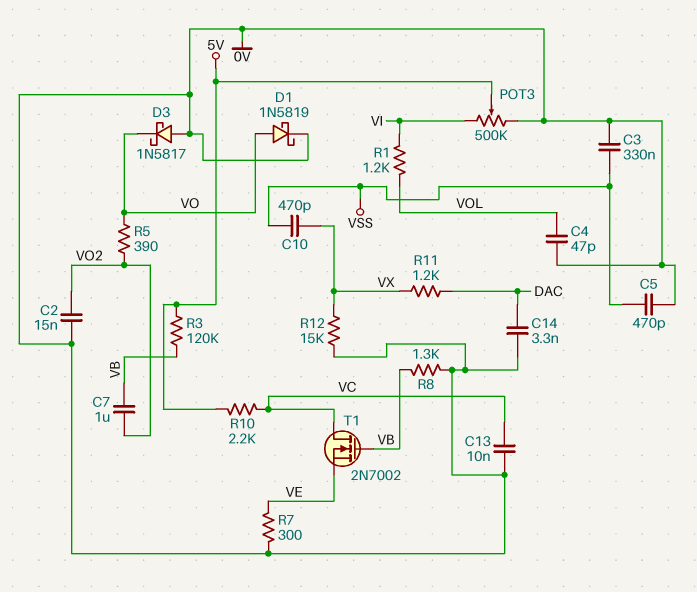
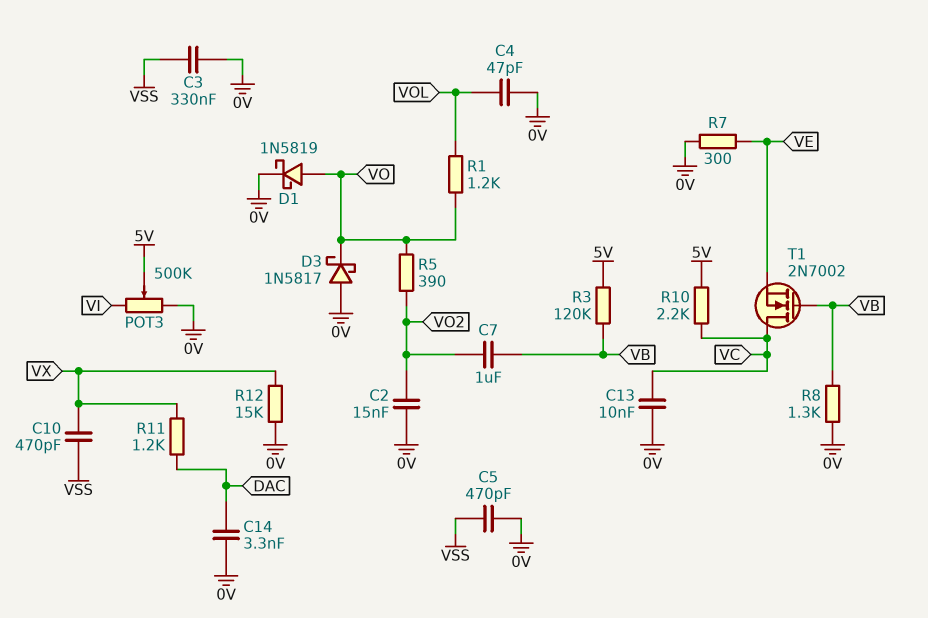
R1: 1.2k (VI, VOL) -> 1.2k (VO, VOL)

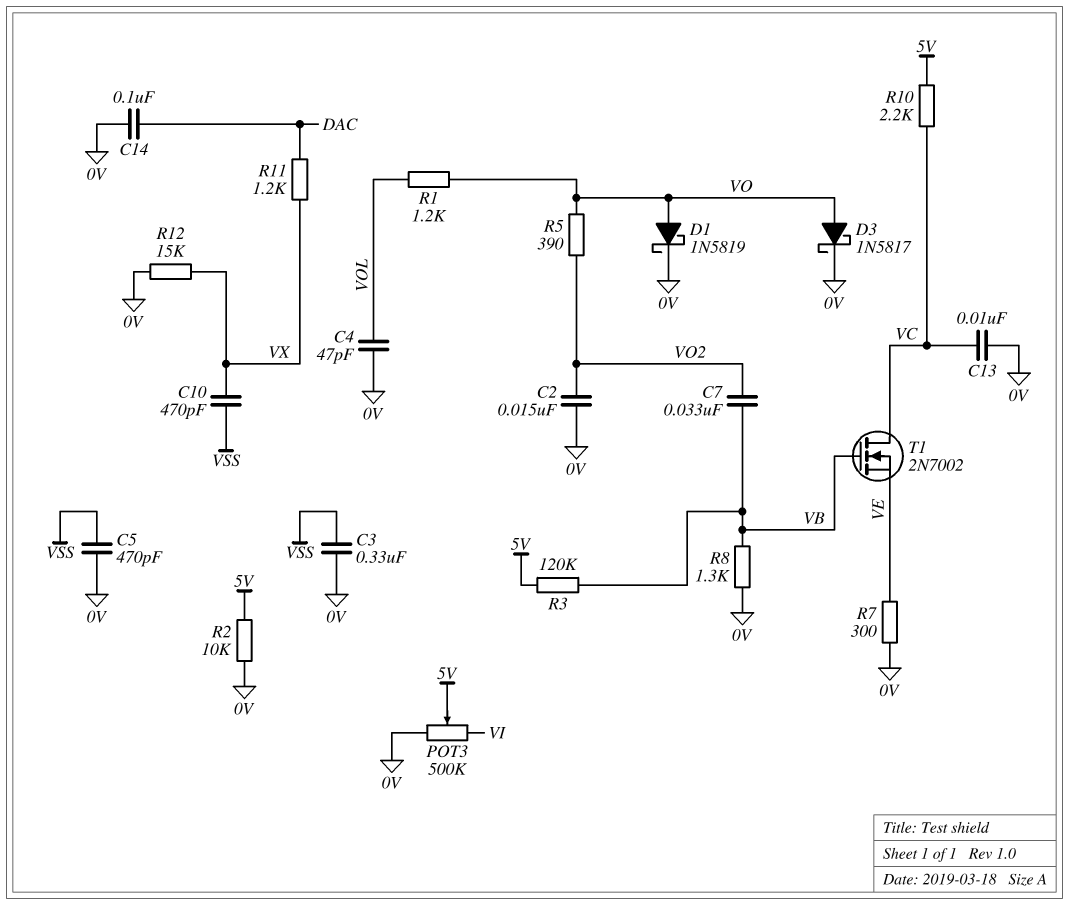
C7: 1uF (VB, VO2) -> 33nF (VB, VO2)
C14: 3.3nF (0V, DAC) -> 100nF (0V, DAC)
D3: schottky 1N5817 (A 0V, K VO) -> schottky 1N5817 (A VO, K 0V)
R2: none -> 10k (0V, 5V)

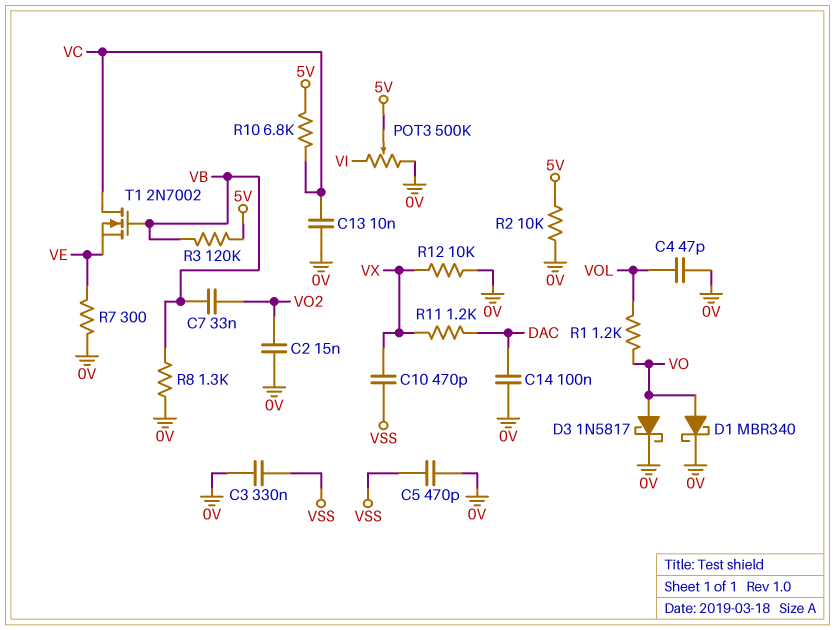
D1: schottky 1N5819 (A VO, K 0V) -> schottky MBR340 (A VO, K 0V)
R5: 390 (VO, VO2) -> none
R10: 2.2k (5V, VC) -> 6.8k (5V, VC)
R12: 15k (0V, VX) -> 10k (0V, VX)

